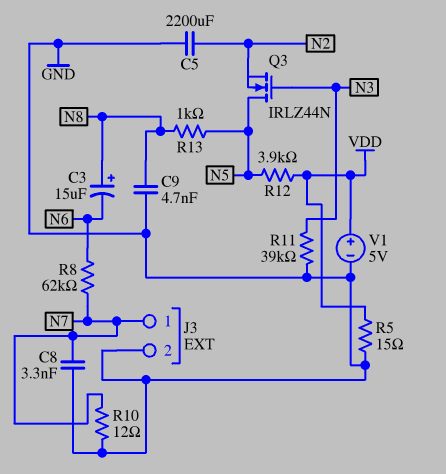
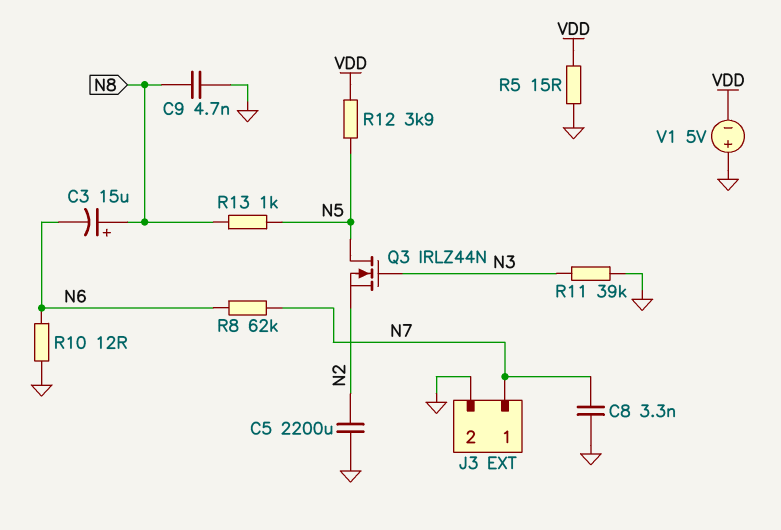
R10: 12 (GND, N7) -> 12 (GND, N6)
V1: 5V (plus VDD, minus GND) -> 5V (plus GND, minus VDD)

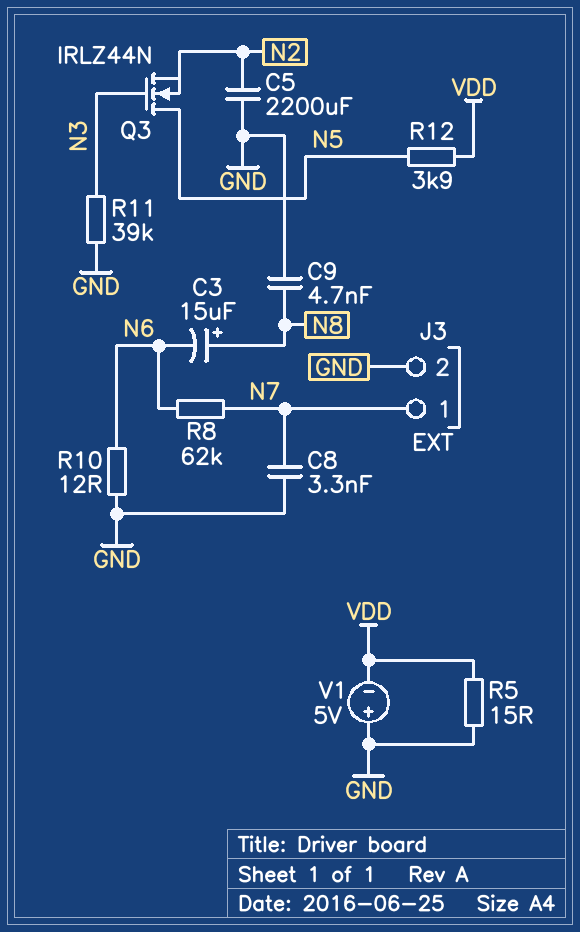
R13: 1k (N5, N8) -> none

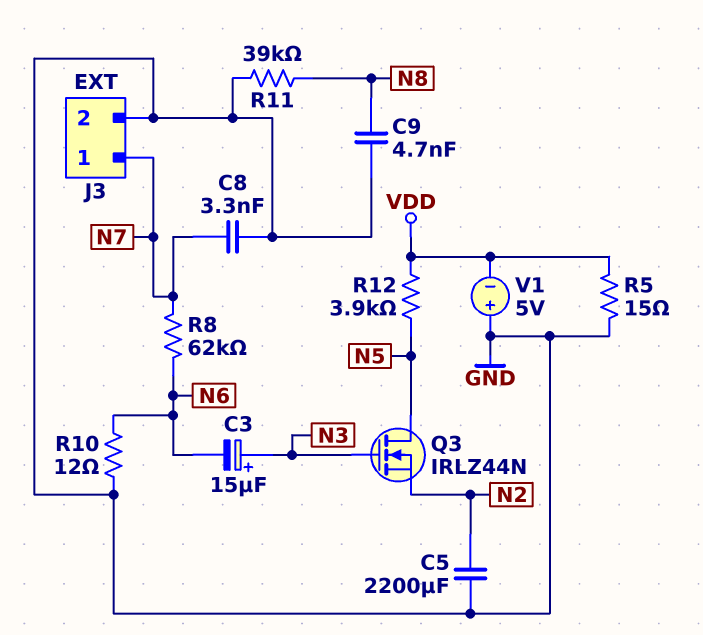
C3: 15uF (plus N8, minus N6) -> 15uF (plus N3, minus N6)
R11: 39k (GND, N3) -> 39k (GND, N8)

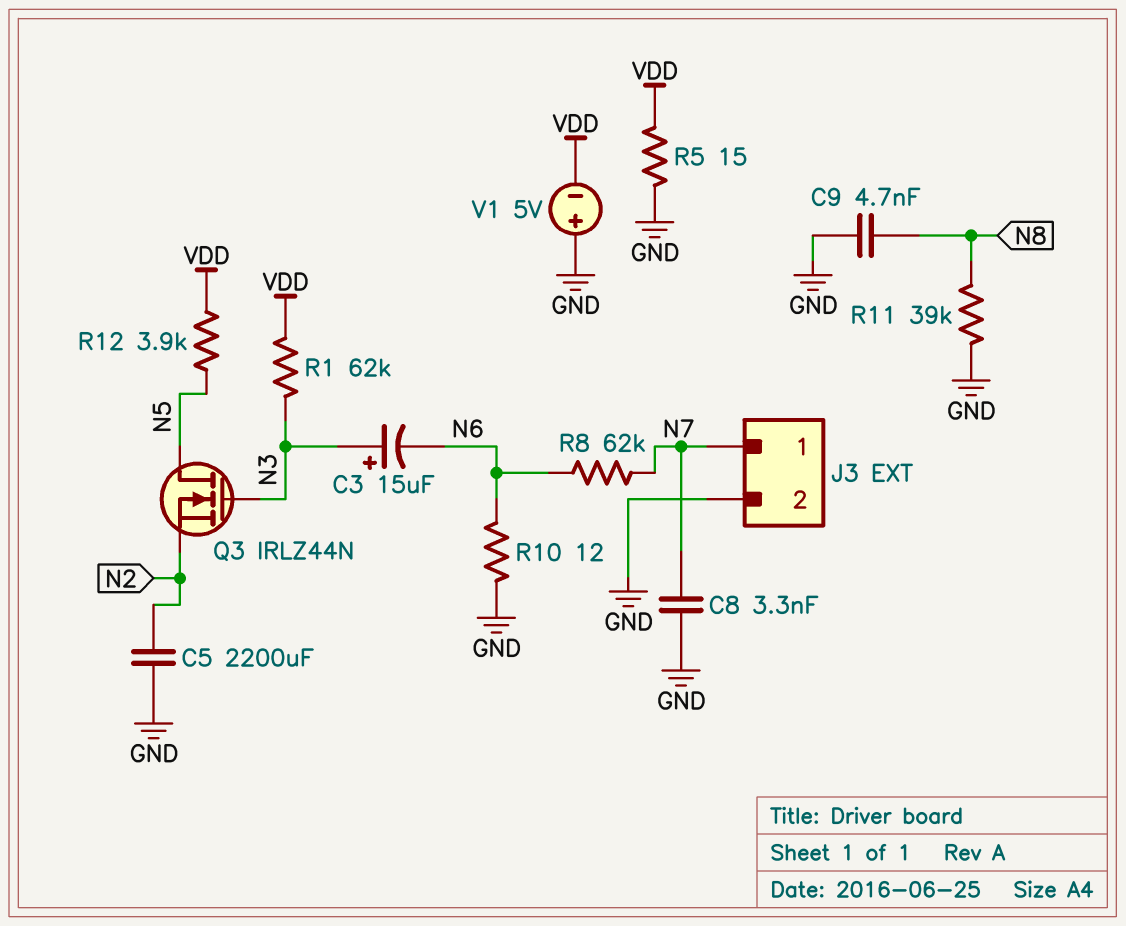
R1: none -> 62k (N3, VDD)

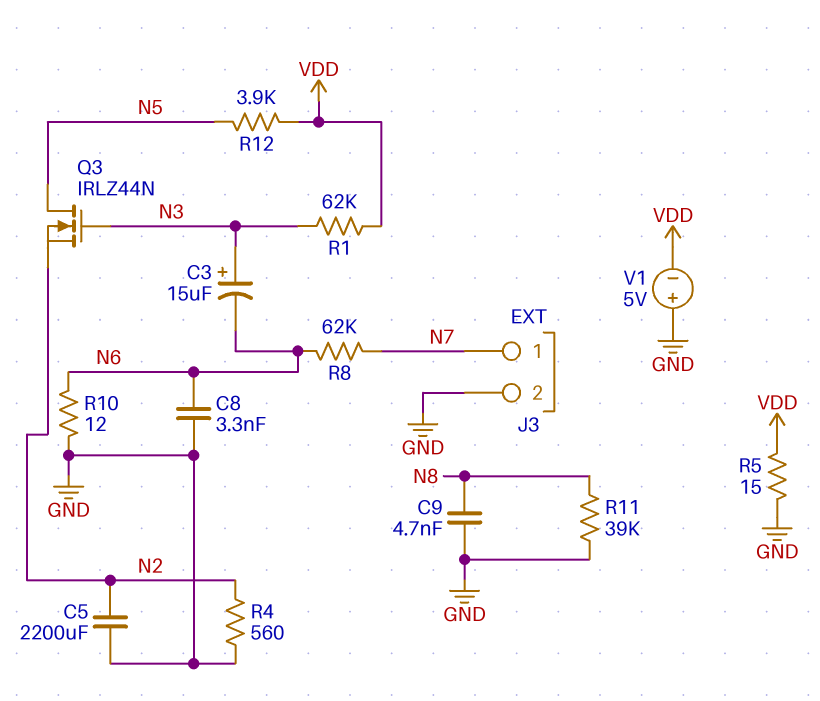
C8: 3.3nF (GND, N7) -> 3.3nF (GND, N6)
R4: none -> 560 (GND, N2)

